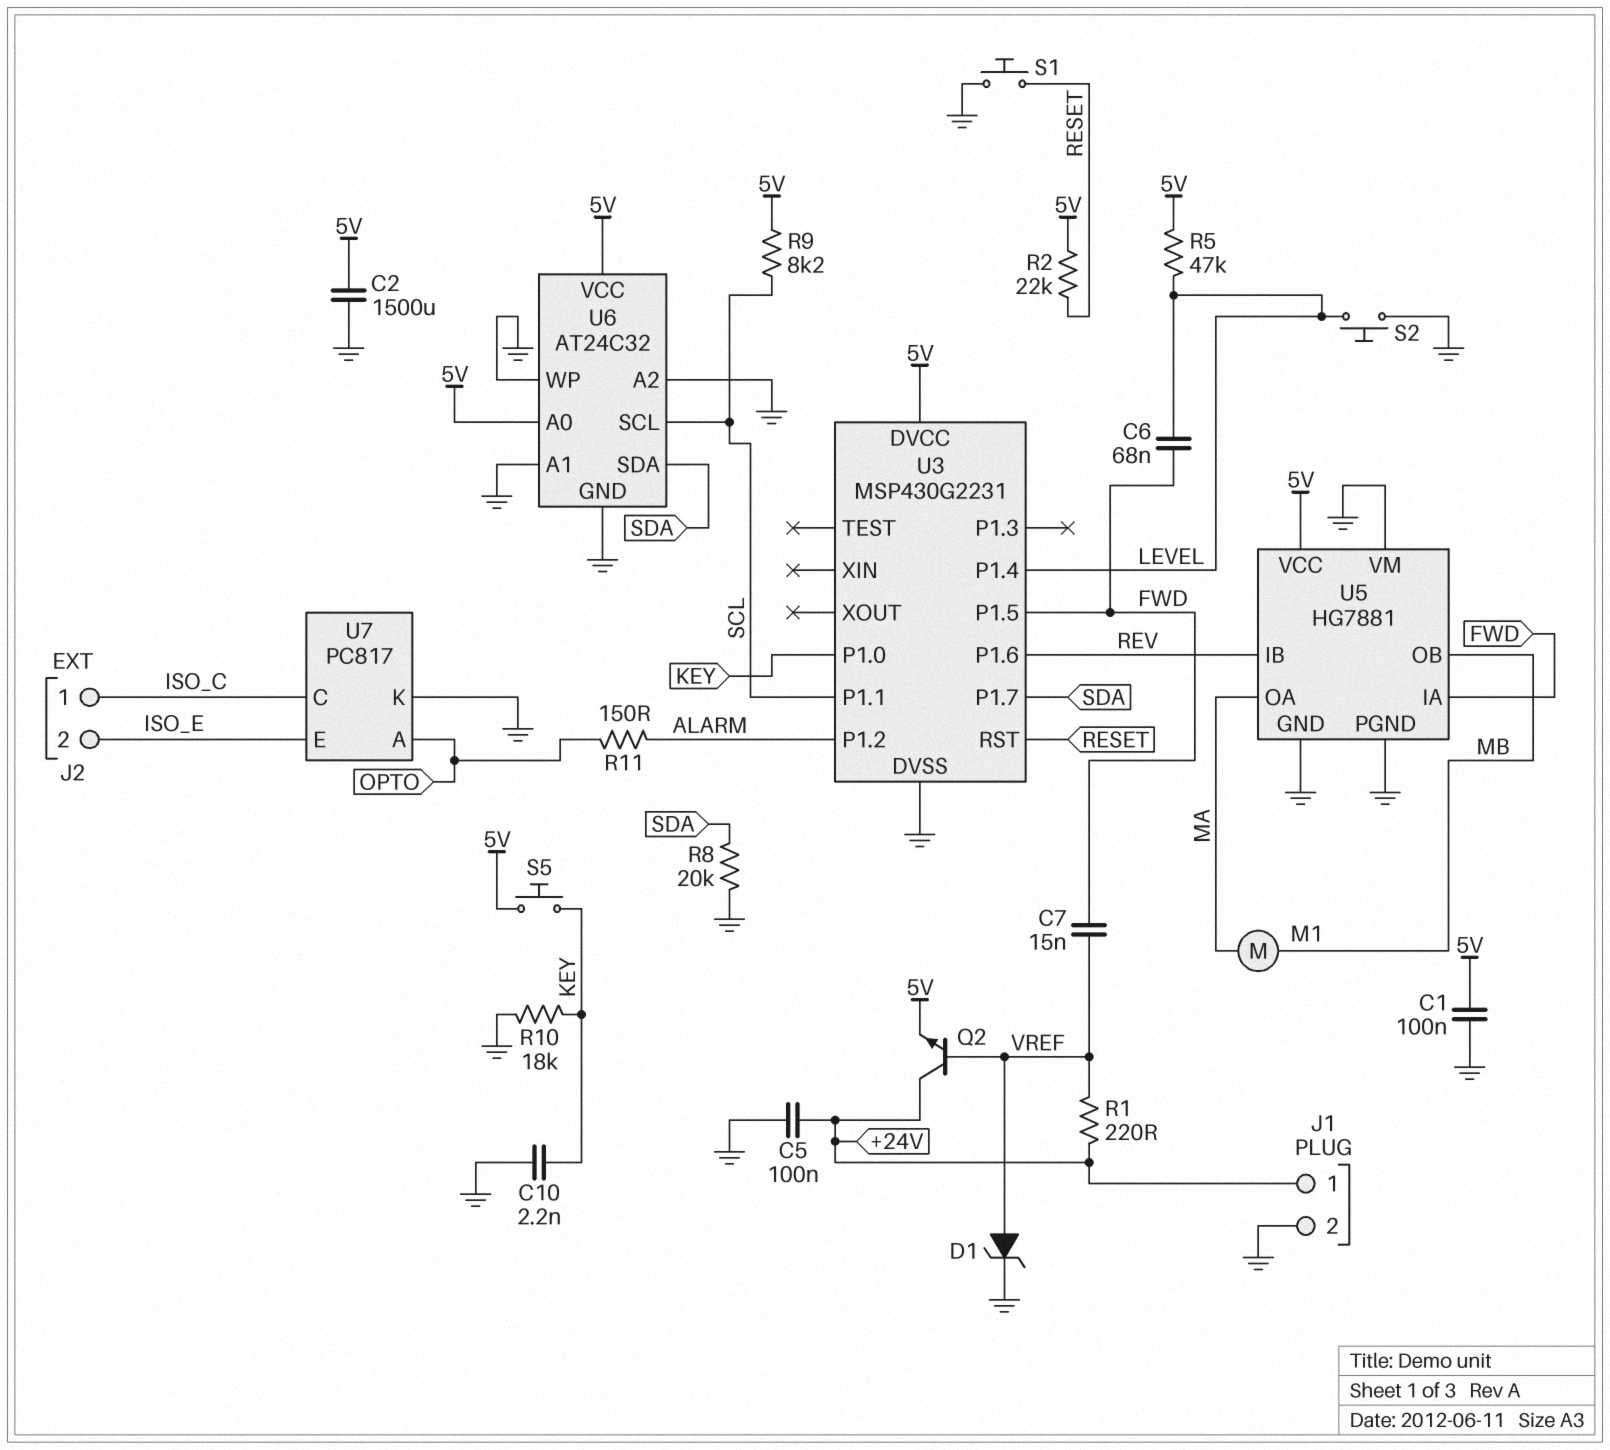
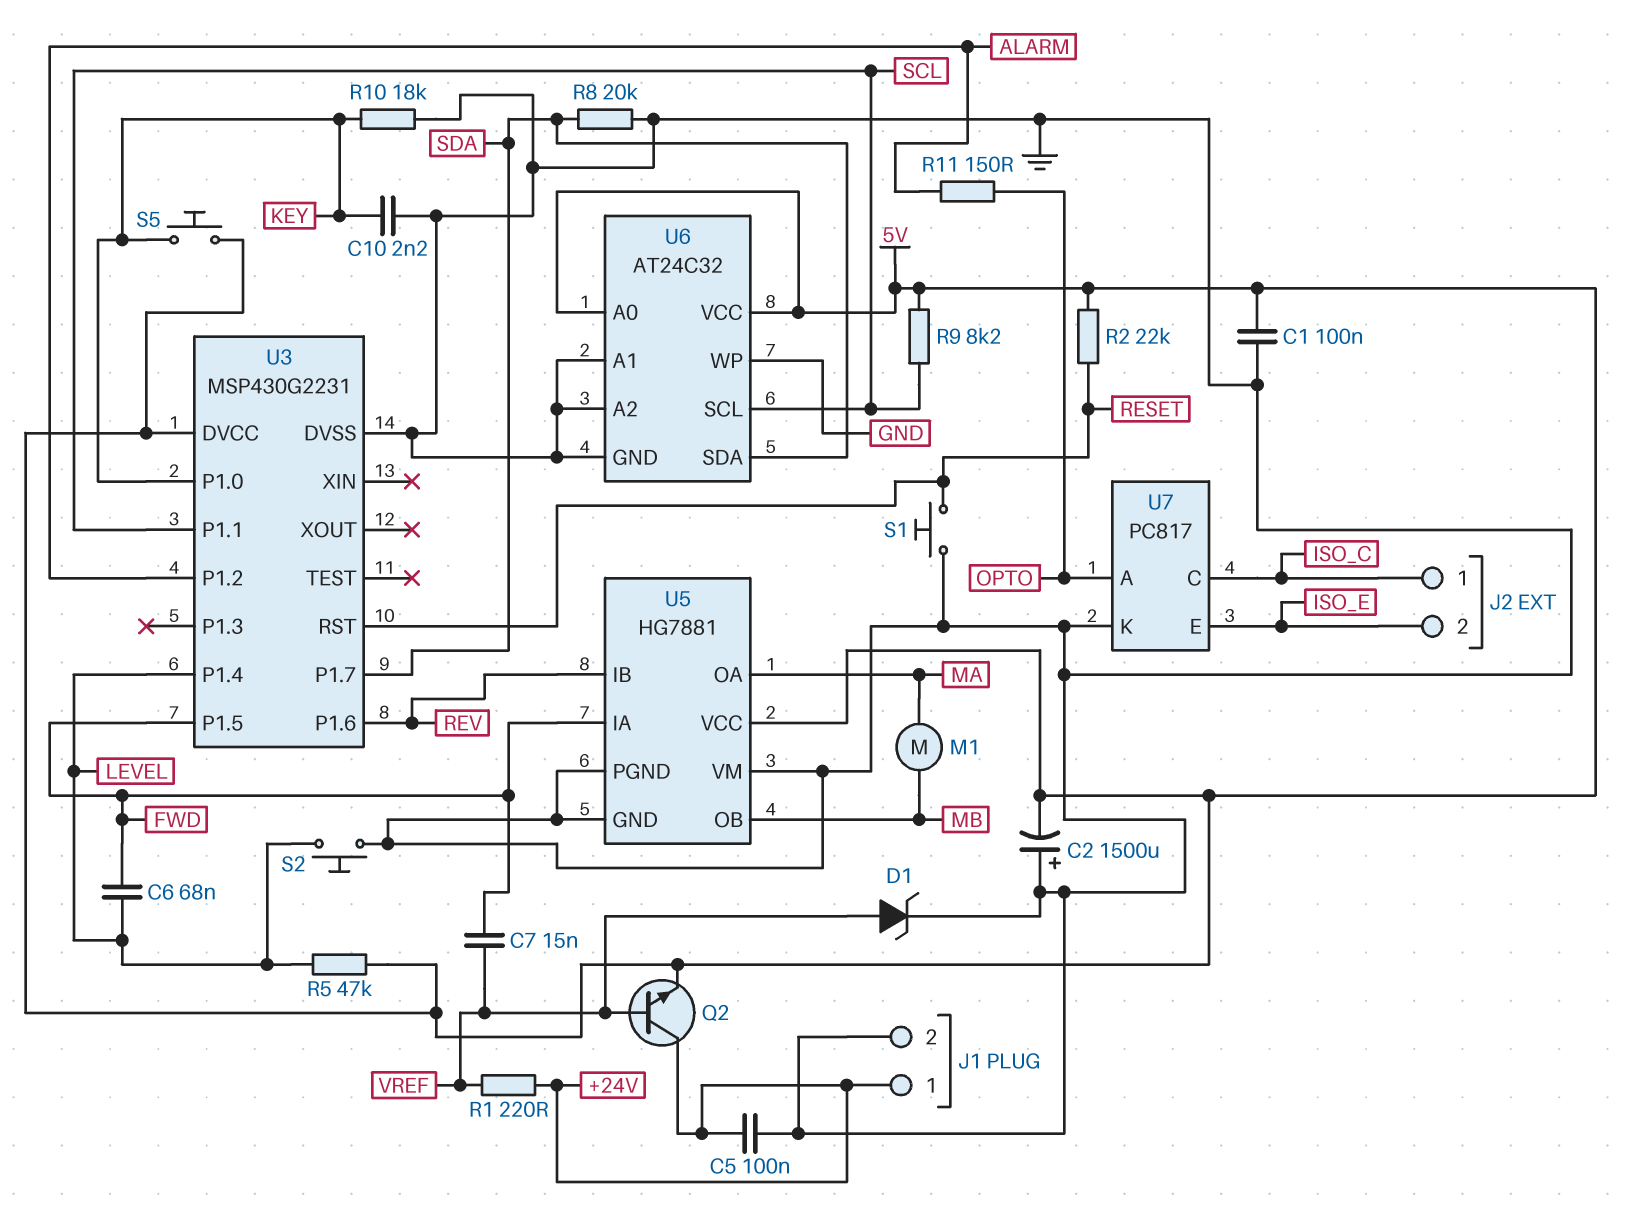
C2: 1500uF (5V, GND) -> 1500uF (plus GND, minus 5V)

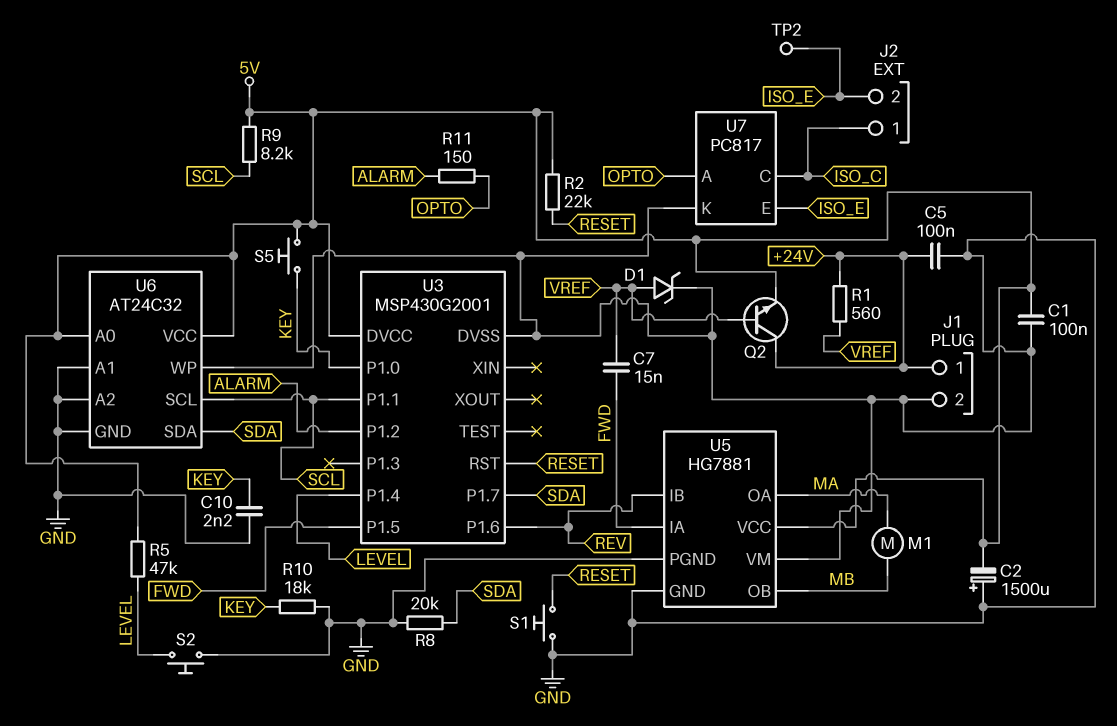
C6: 68nF (FWD, LEVEL) -> none
R1: 220 (+24V, VREF) -> 560 (+24V, VREF)
TP2: none -> test point (ISO_E)
U3: MSP430G2231 -> MSP430G2001

